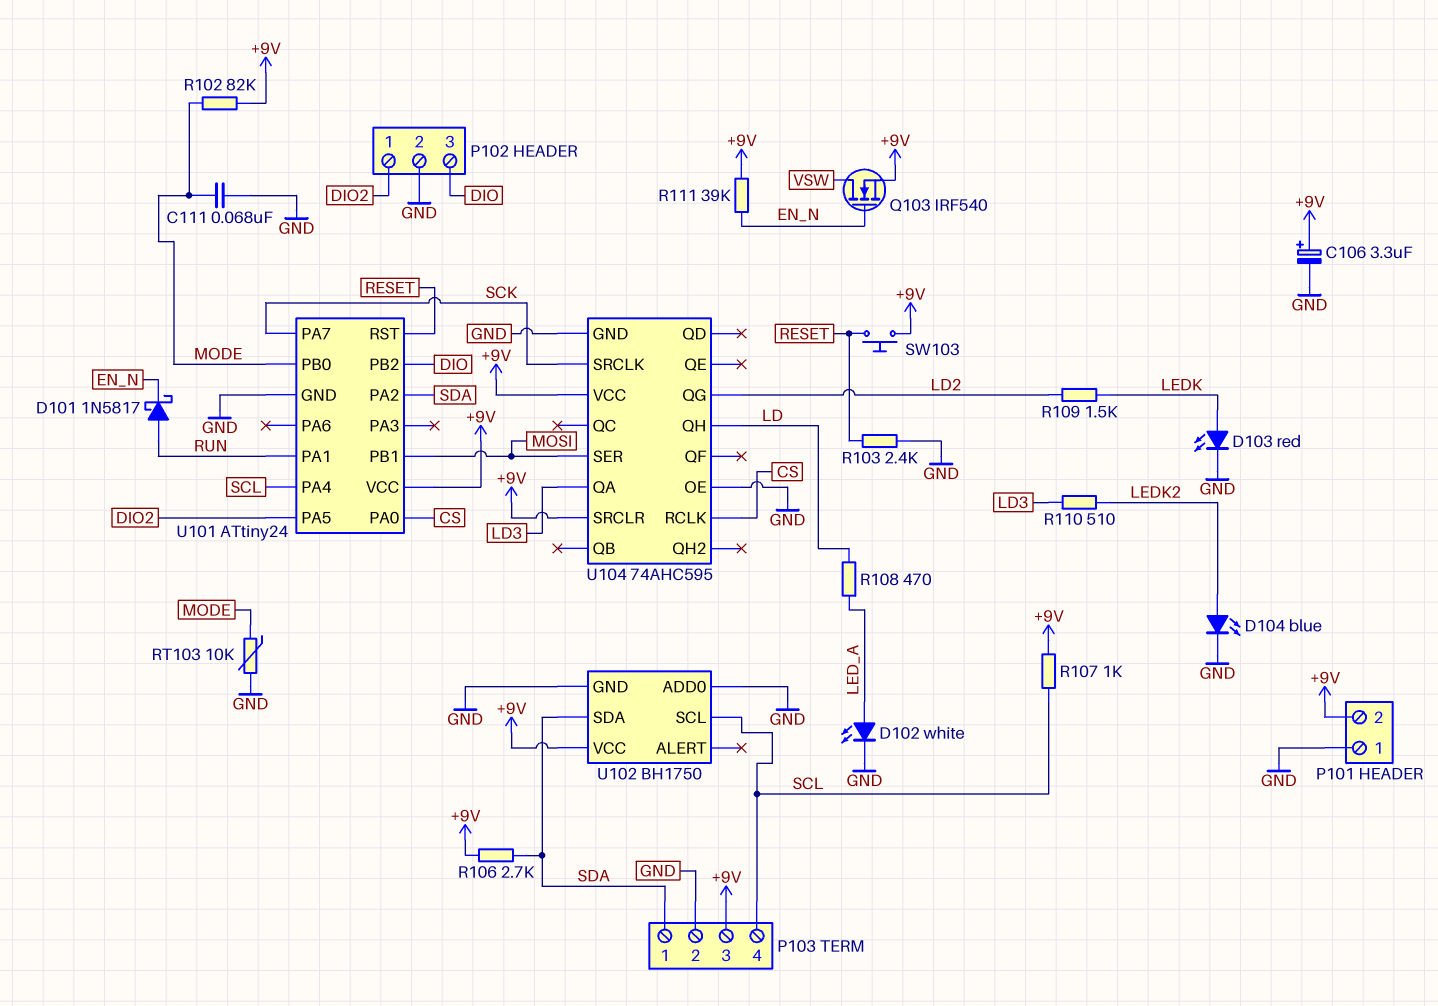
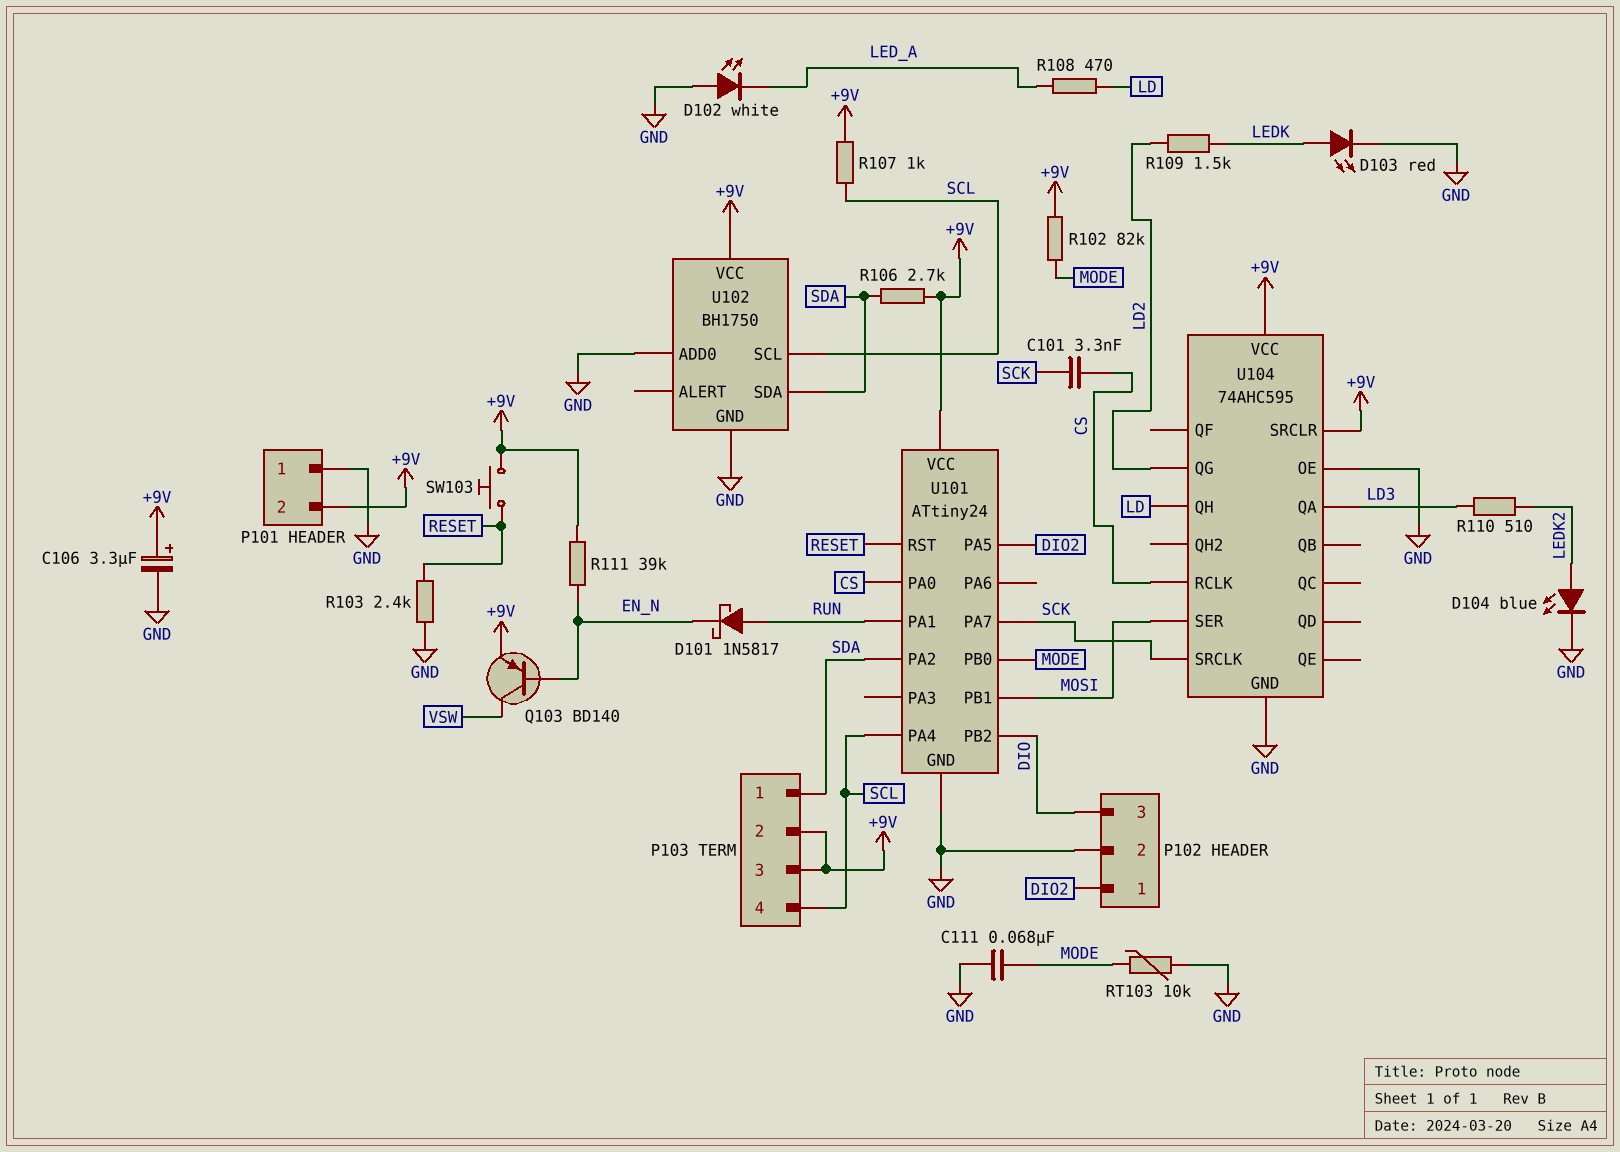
C101: none -> 3.3nF (CS, SCK)
D102: LED white (A LED_A, K GND) -> LED white (A GND, K LED_A)
P103 pin 2: GND -> +9V
Q103: NMOS IRF540 (G EN_N, D VSW, S +9V) -> PNP BD140 (B EN_N, C VSW, E +9V)

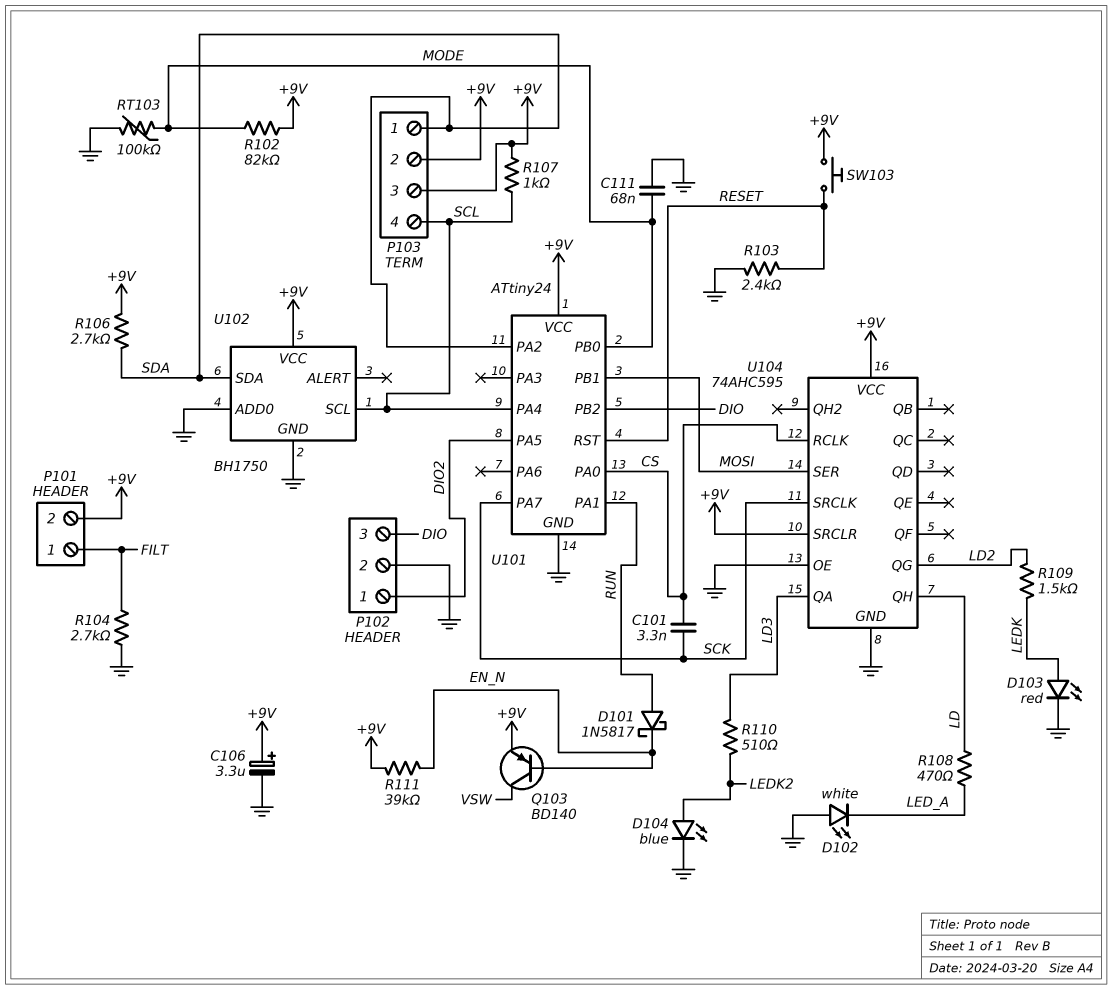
P101 pin 1: GND -> FILT
R104: none -> 2.7k (FILT, GND)
RT103: 10k (GND, MODE) -> 100k (GND, MODE)

